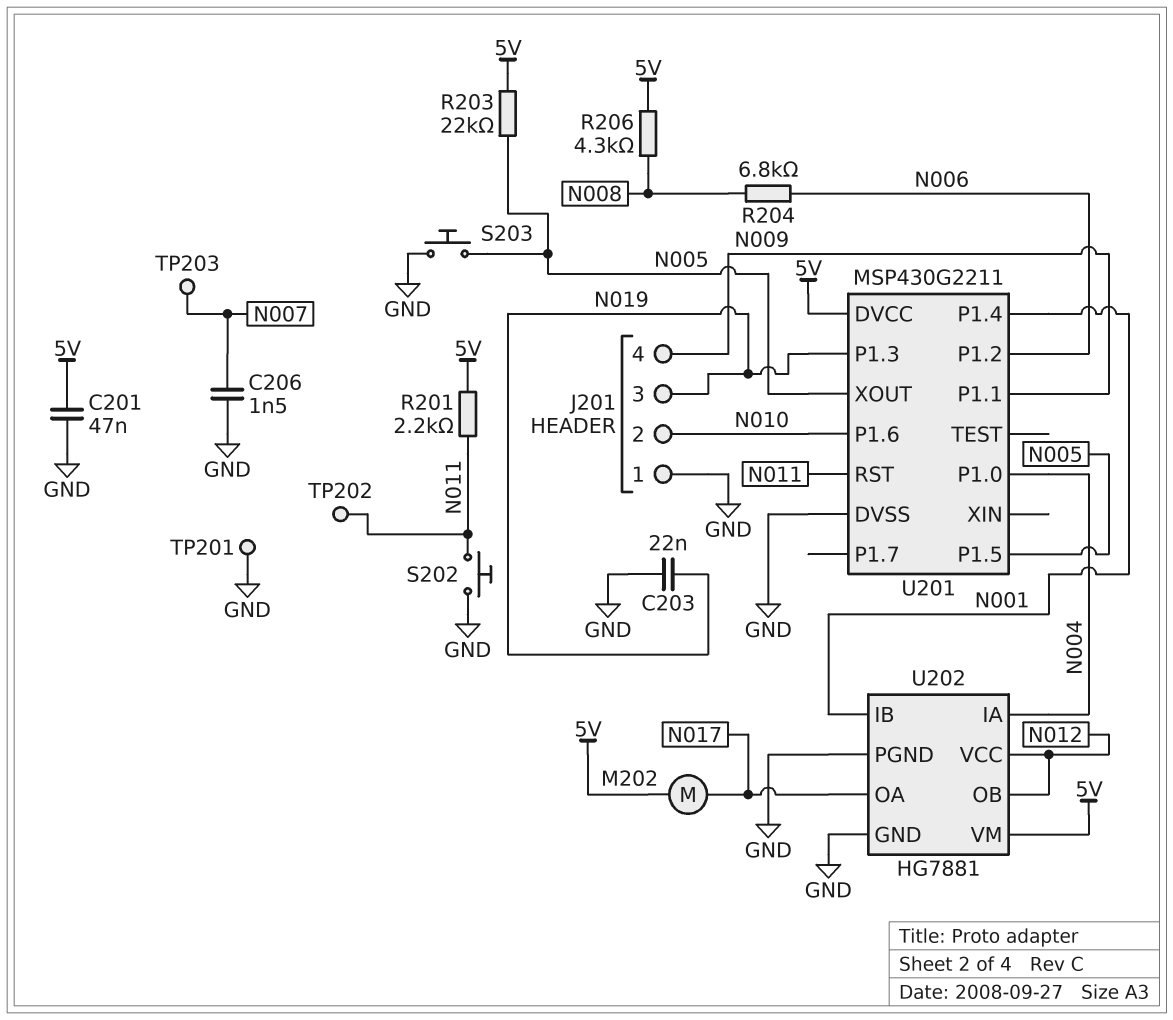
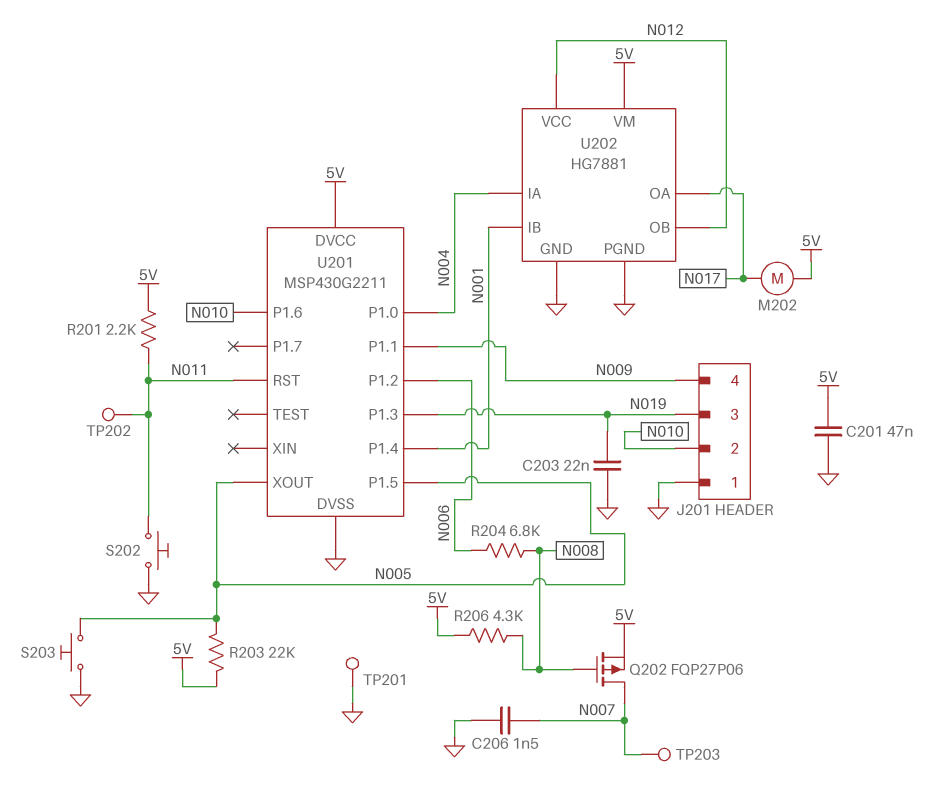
Q202: none -> PMOS FQP27P06 (G N008, D N007, S 5V)

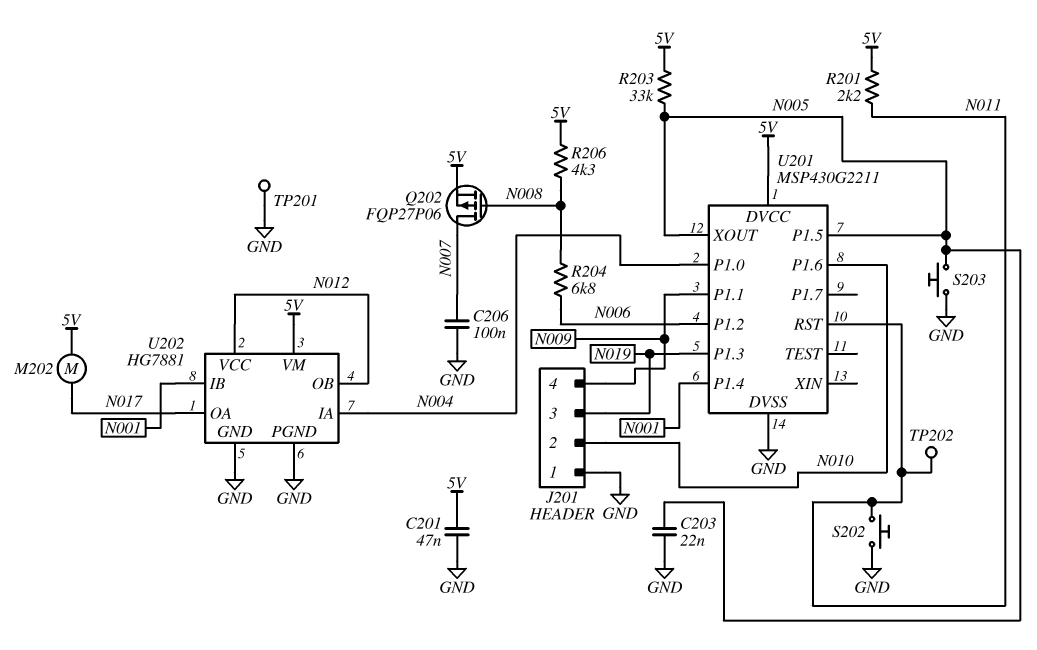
C203: 22nF (GND, N019) -> 22nF (GND, N005)
C206: 1.5nF (GND, N007) -> 100nF (GND, N007)
R203: 22k (5V, N005) -> 33k (5V, N005)
TP203: test point (N007) -> none

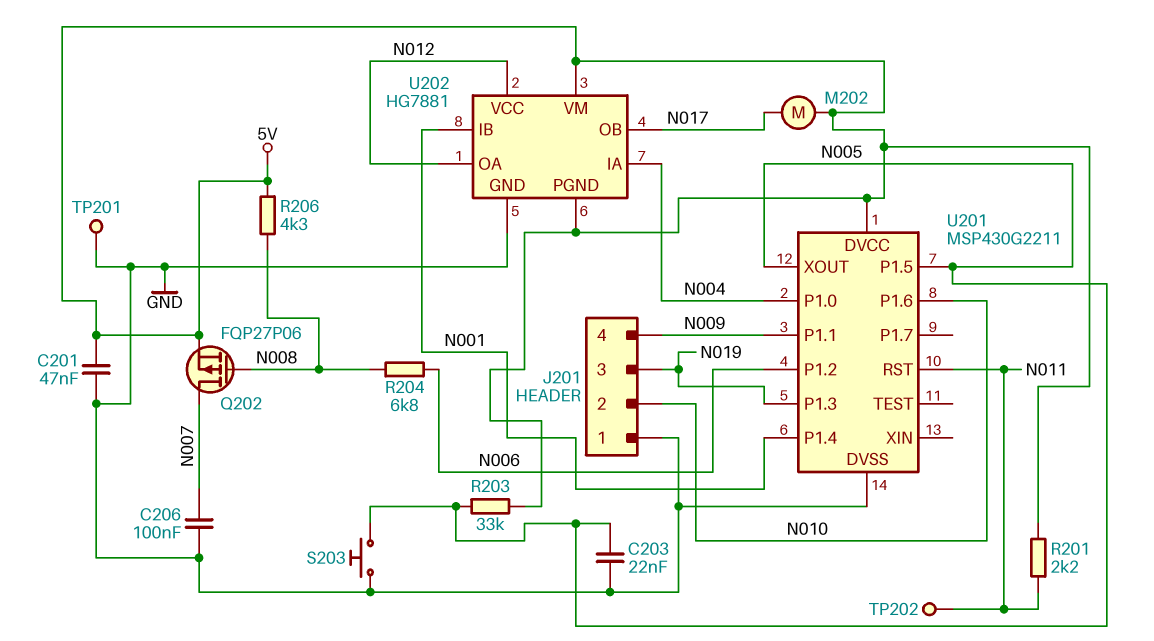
S202: button (GND, N011) -> none
U202 pin OA: N017 -> N012
U202 pin OB: N012 -> N017
U202 pin PGND: GND -> 5V

